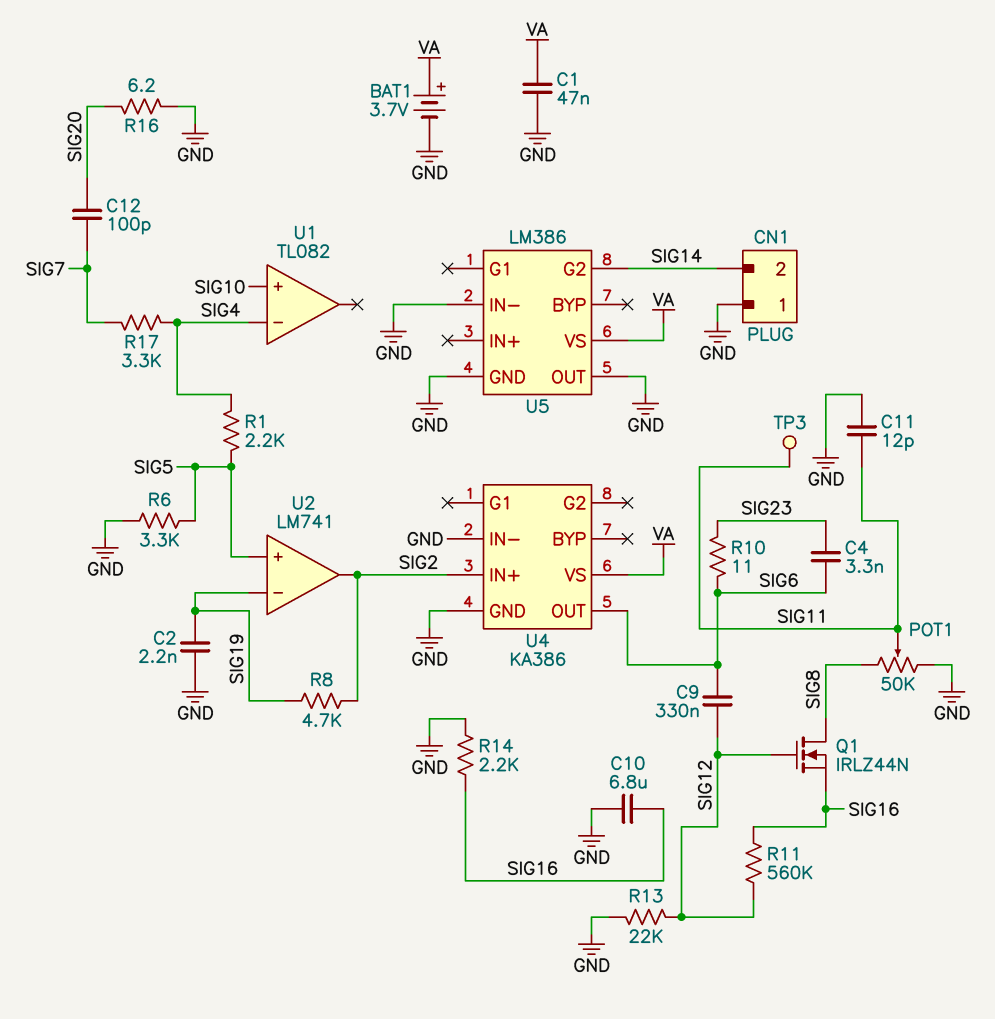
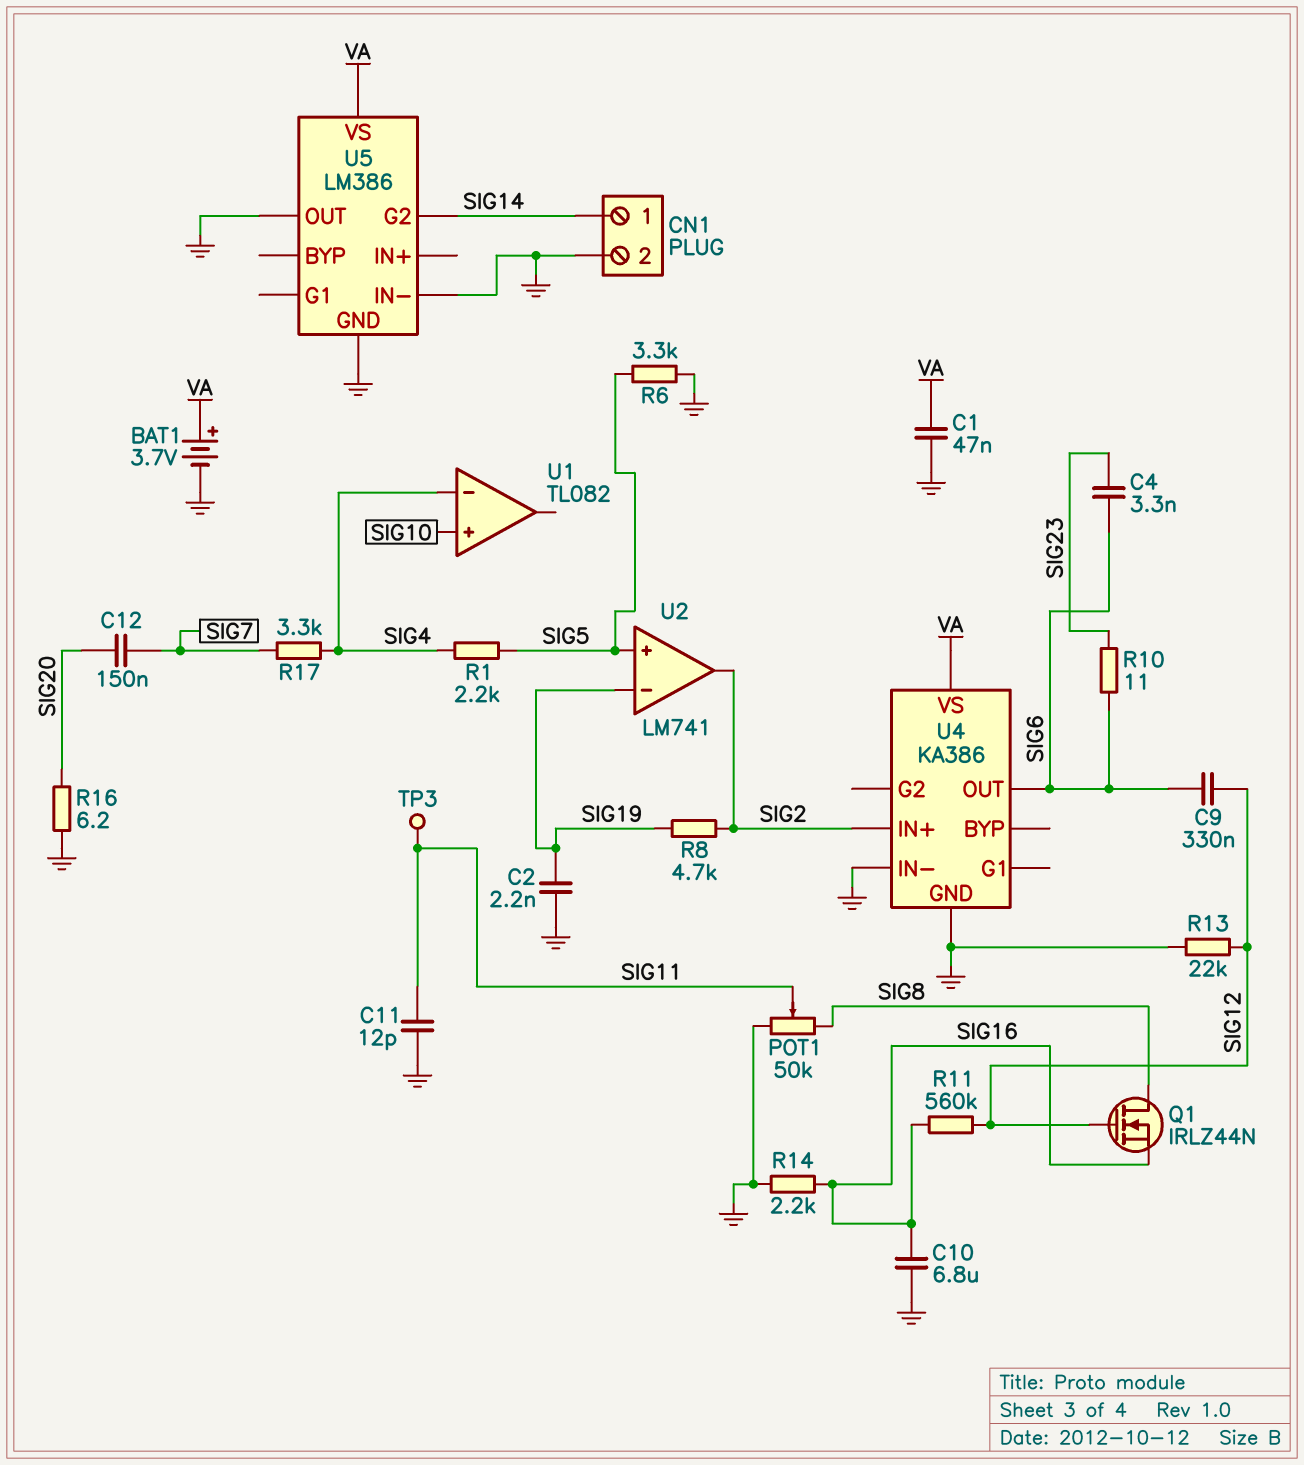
C12: 100pF (SIG7, SIG20) -> 150nF (SIG7, SIG20)
CN1 pin 1: GND -> SIG14
CN1 pin 2: SIG14 -> GND

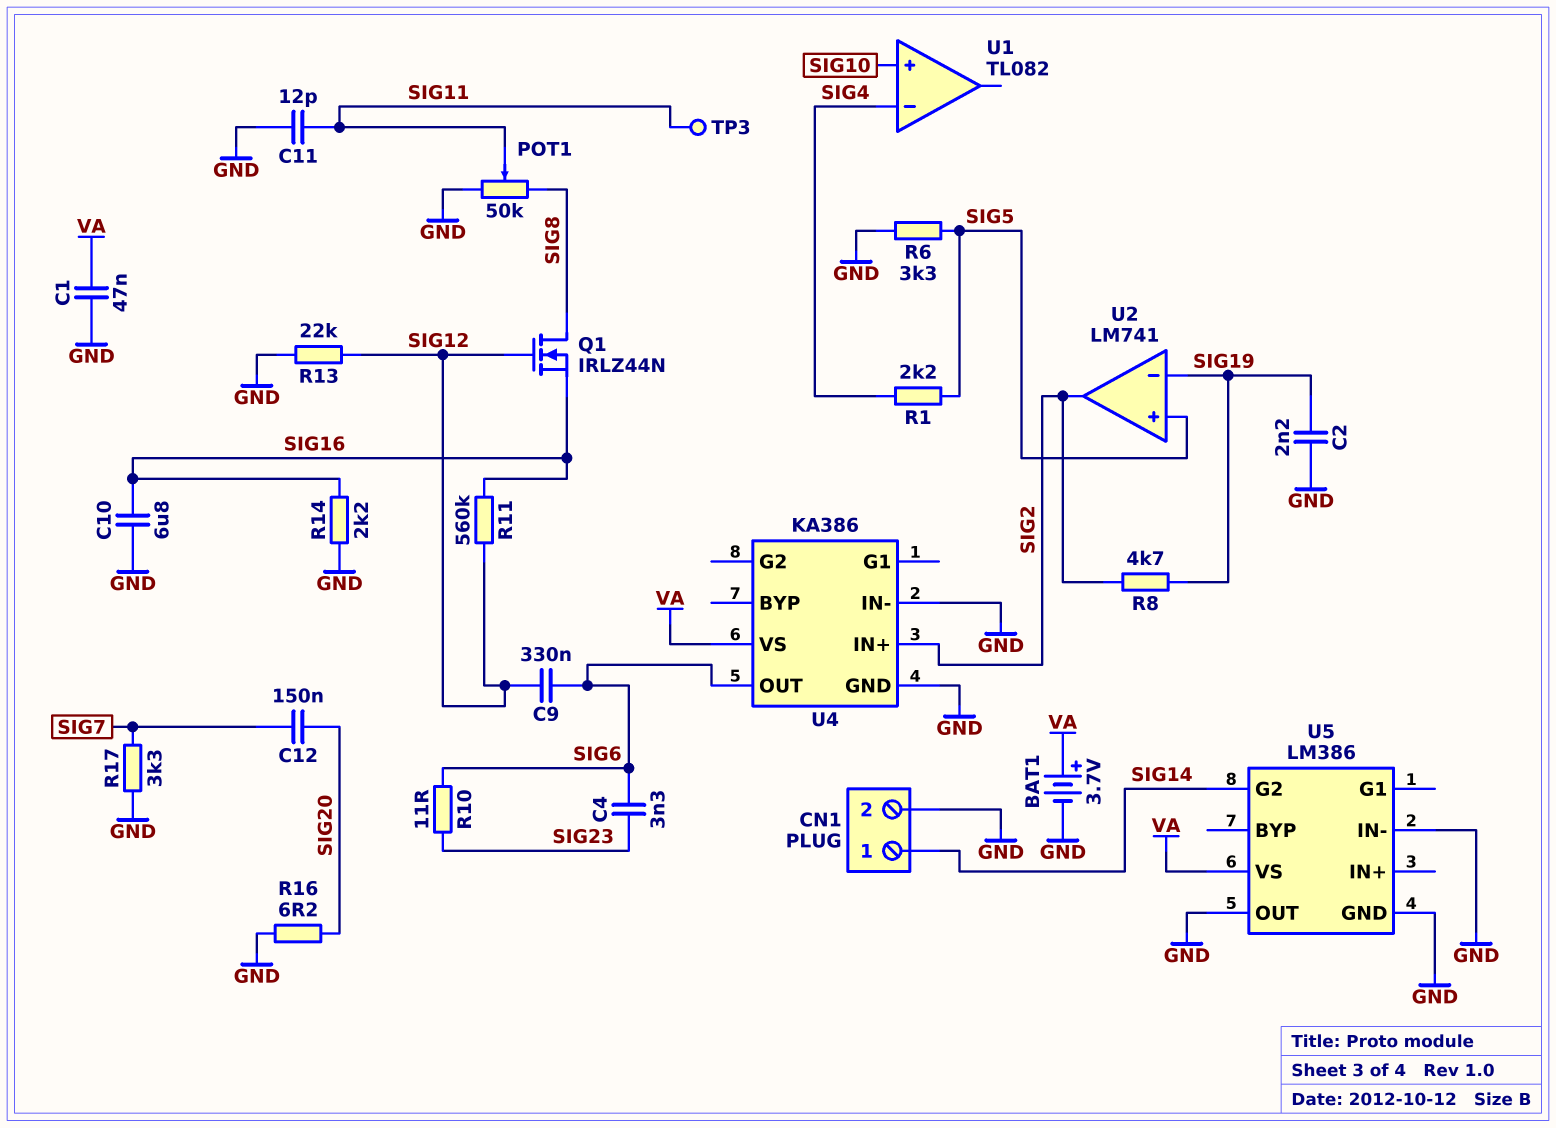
R17: 3.3k (SIG4, SIG7) -> 3.3k (GND, SIG7)

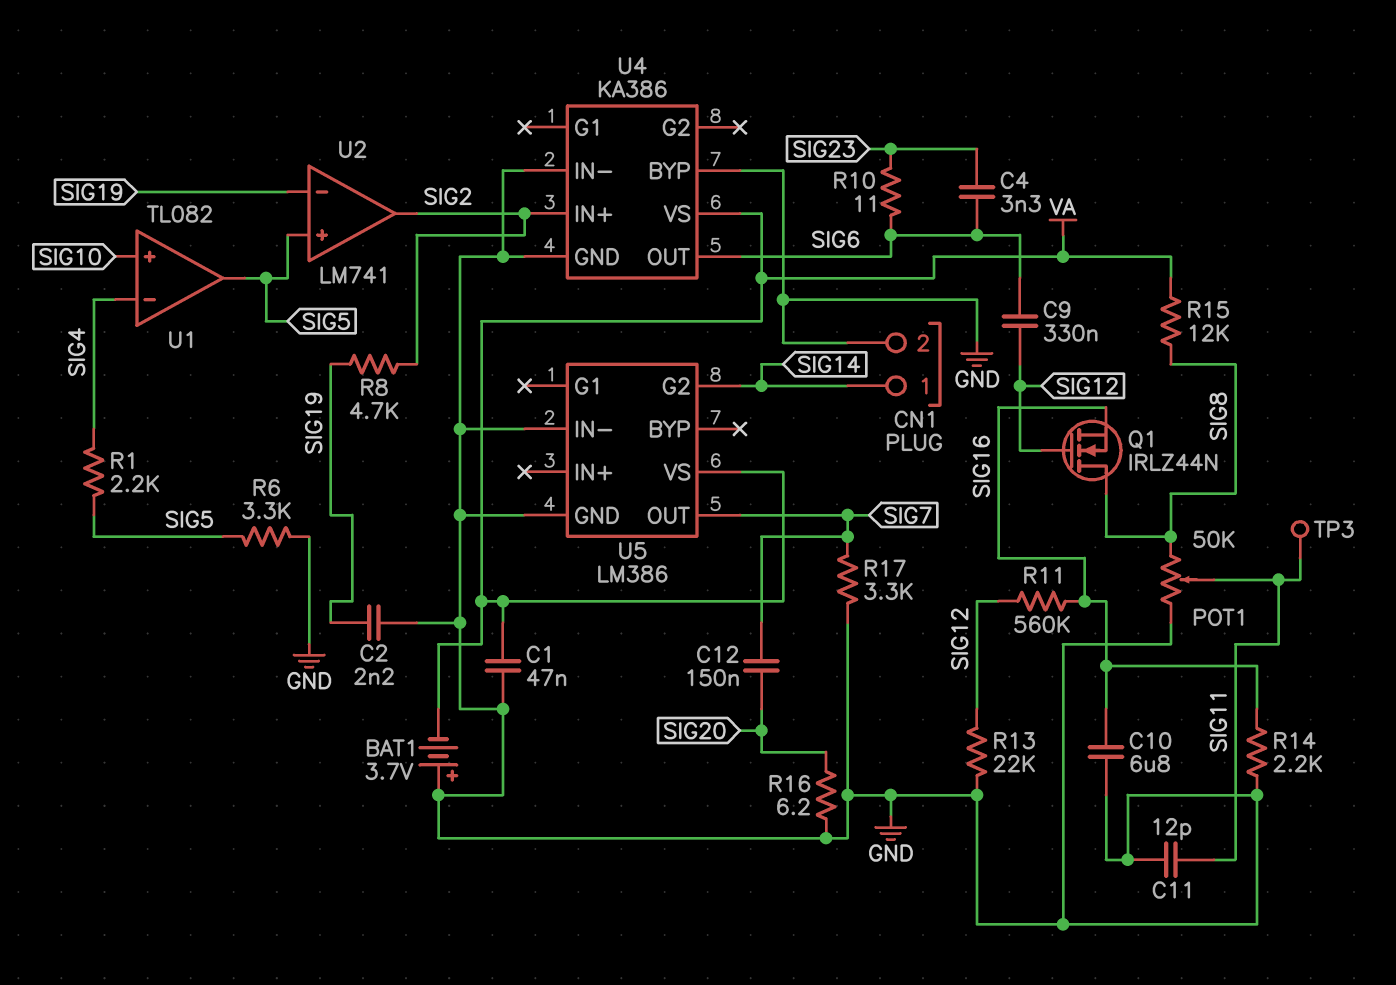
BAT1: 3.7V (plus VA, minus GND) -> 3.7V (plus GND, minus VA)
R15: none -> 12k (SIG8, VA)
U1 pin out: none -> SIG5
U4 pin BYP: none -> GND
U5 pin OUT: GND -> SIG7

